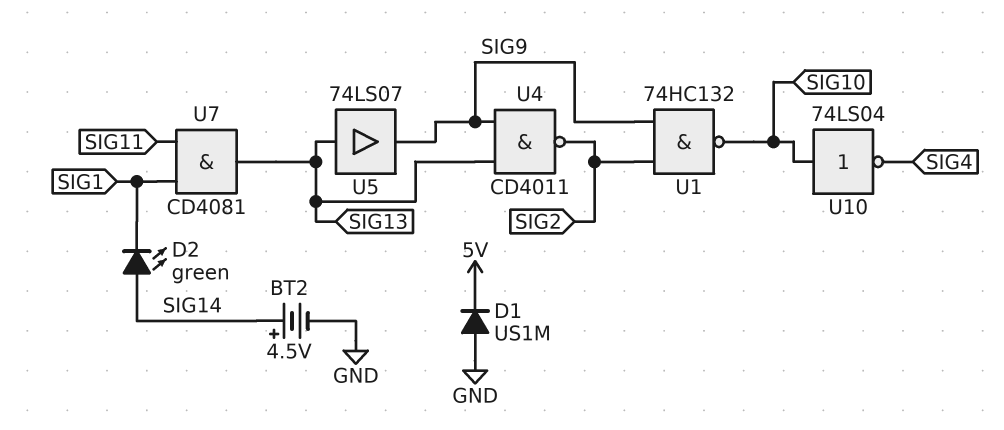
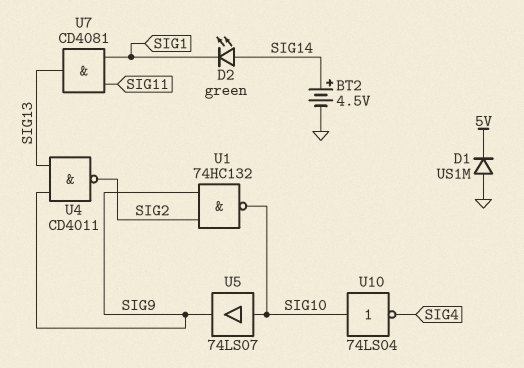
U5: buffer 74LS07 (in SIG13, out SIG9) -> buffer 74LS07 (in SIG10, out SIG9)

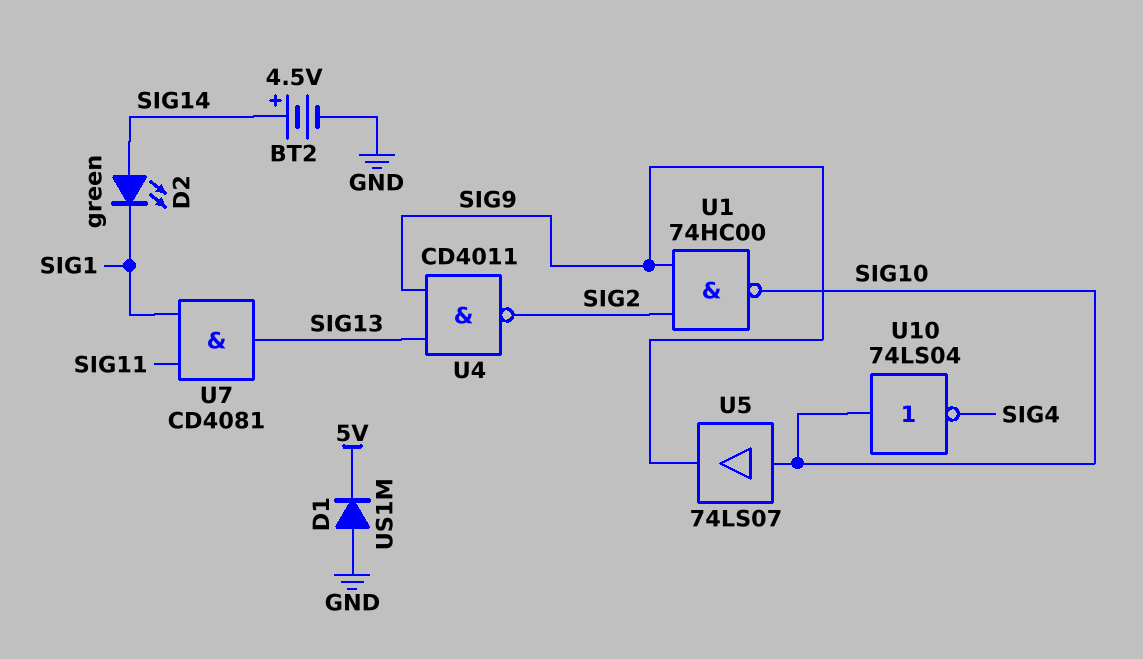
U1: NAND 74HC132 (in SIG2, in SIG9, out SIG10) -> NAND 74HC00 (in SIG2, in SIG9, out SIG10)

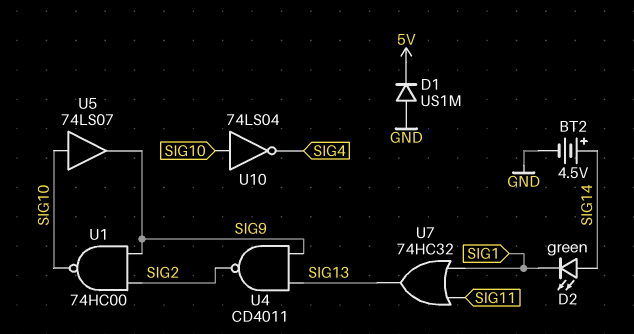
U7: AND CD4081 (in SIG1, in SIG11, out SIG13) -> OR 74HC32 (in SIG1, in SIG11, out SIG13)

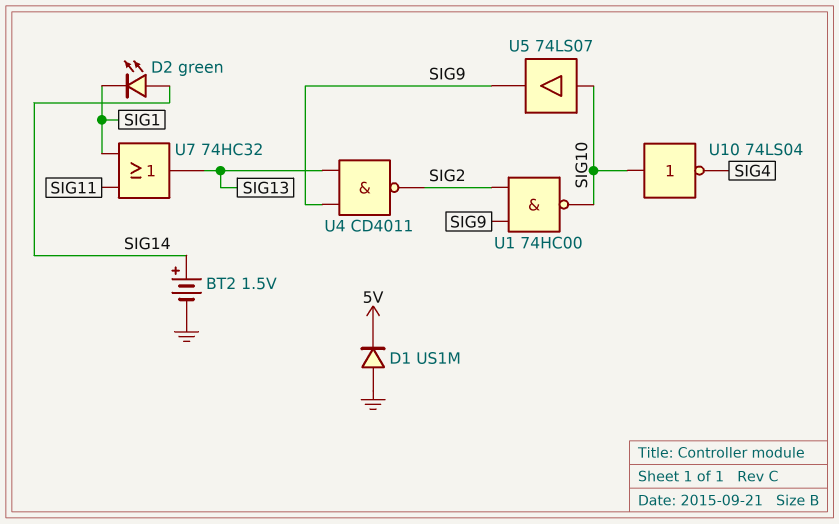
BT2: 4.5V (plus SIG14, minus GND) -> 1.5V (plus SIG14, minus GND)

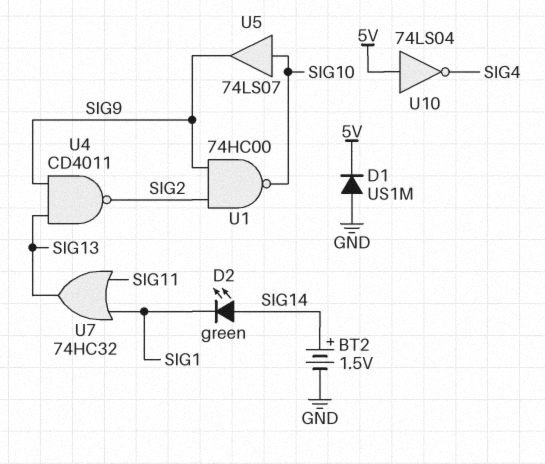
U10: NOT 74LS04 (in SIG10, out SIG4) -> NOT 74LS04 (in 5V, out SIG4)

